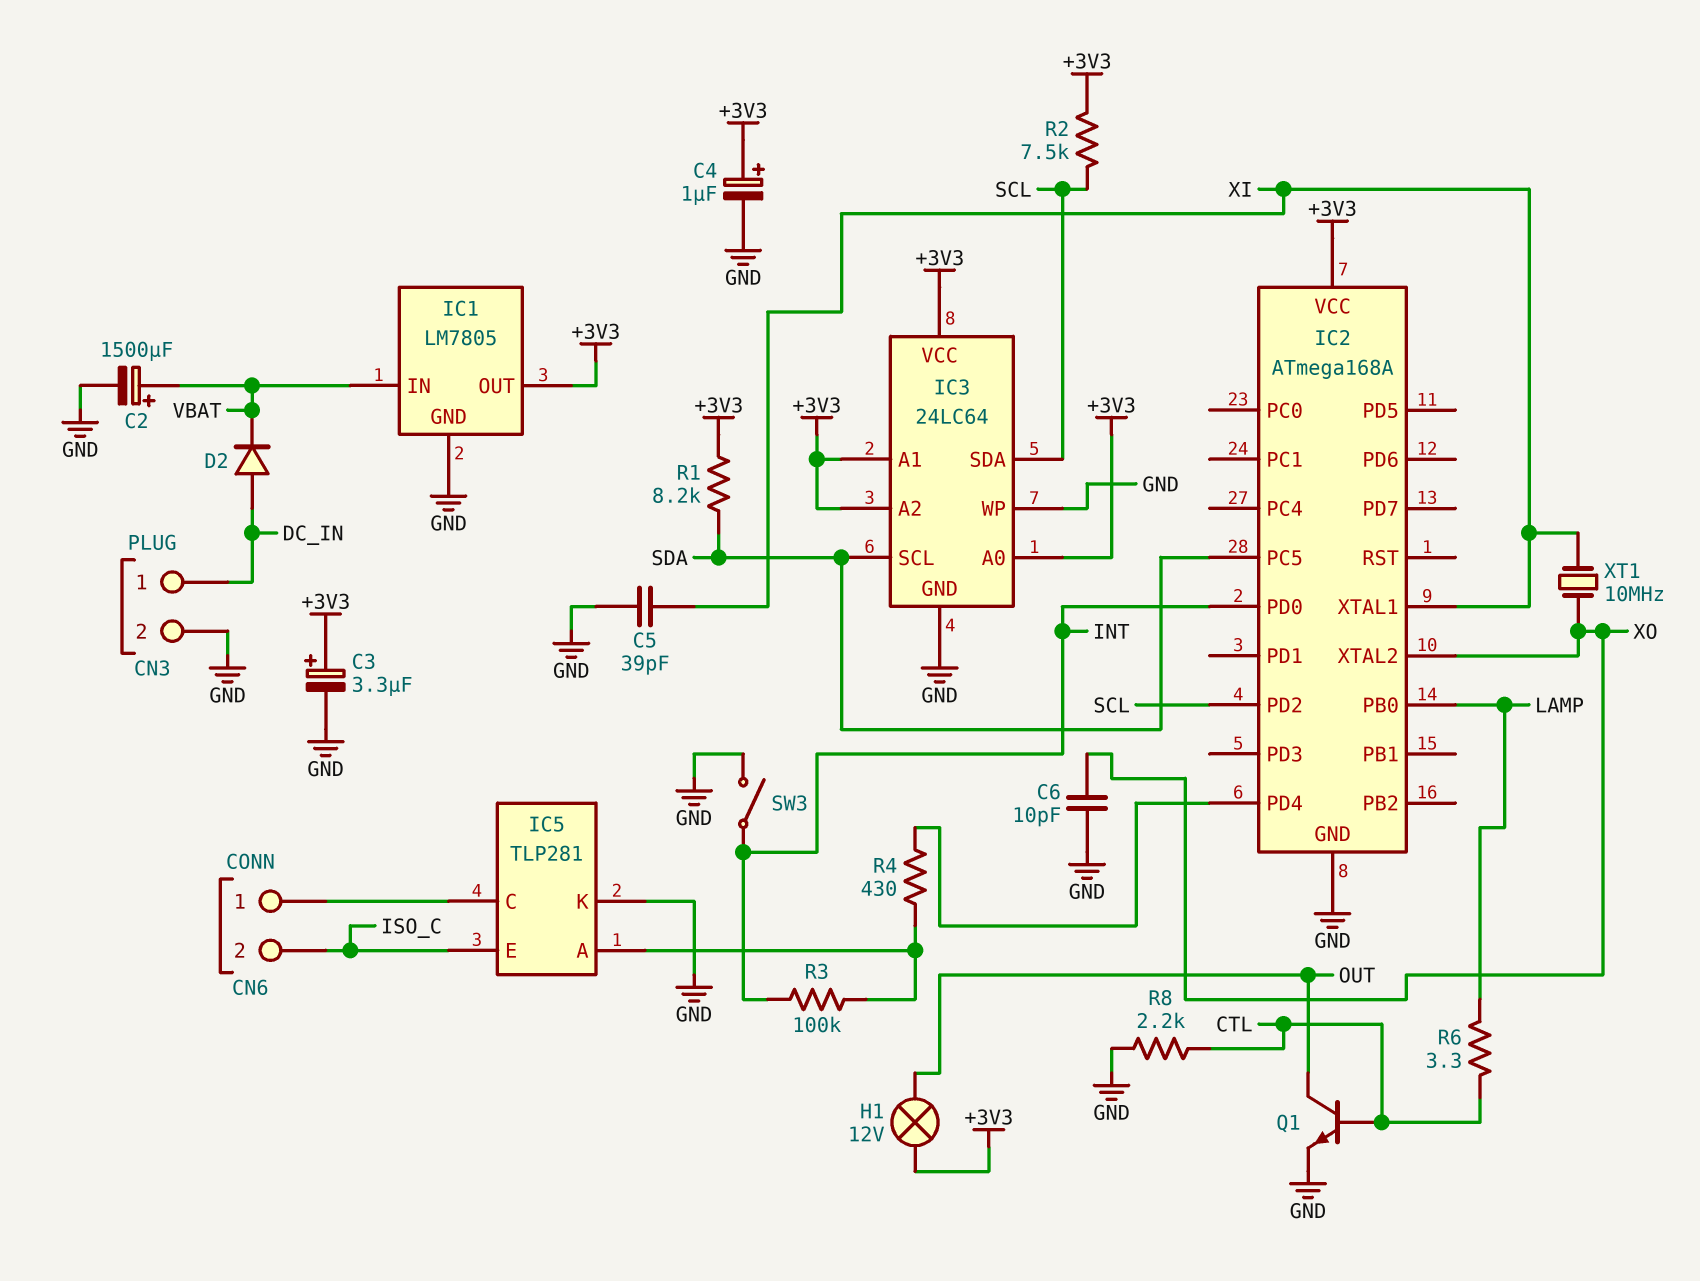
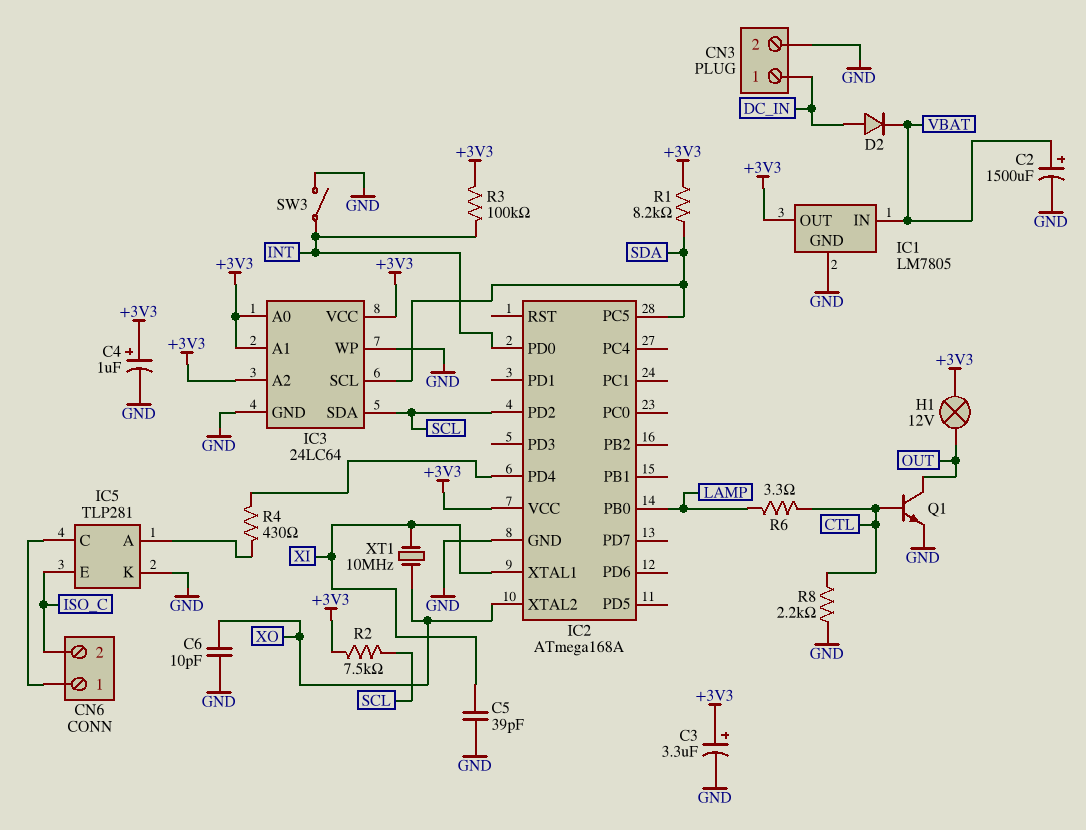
R3: 100k (IC5/A, INT) -> 100k (+3V3, INT)

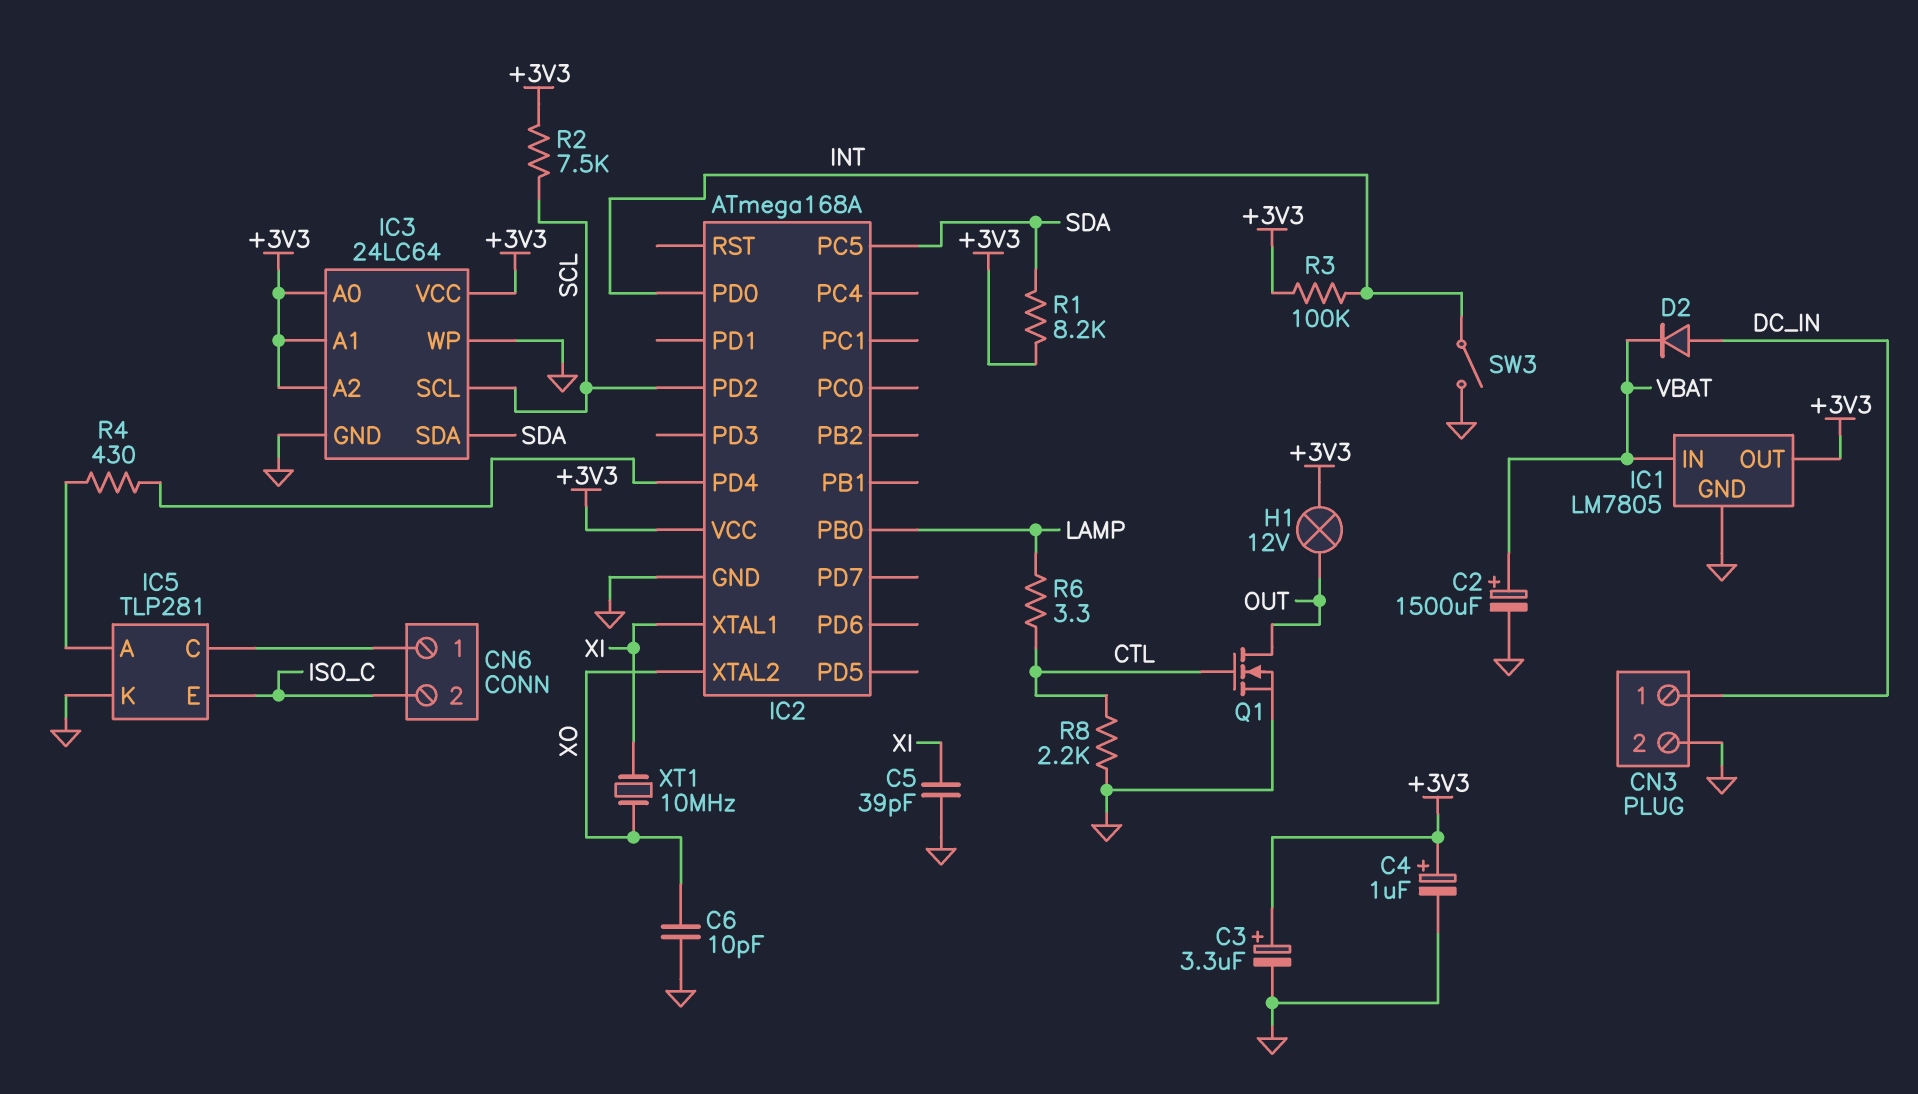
IC3 pin SCL: SDA -> SCL
IC3 pin SDA: SCL -> SDA
Q1: NPN (B CTL, C OUT, E GND) -> NMOS (G CTL, D OUT, S GND)

